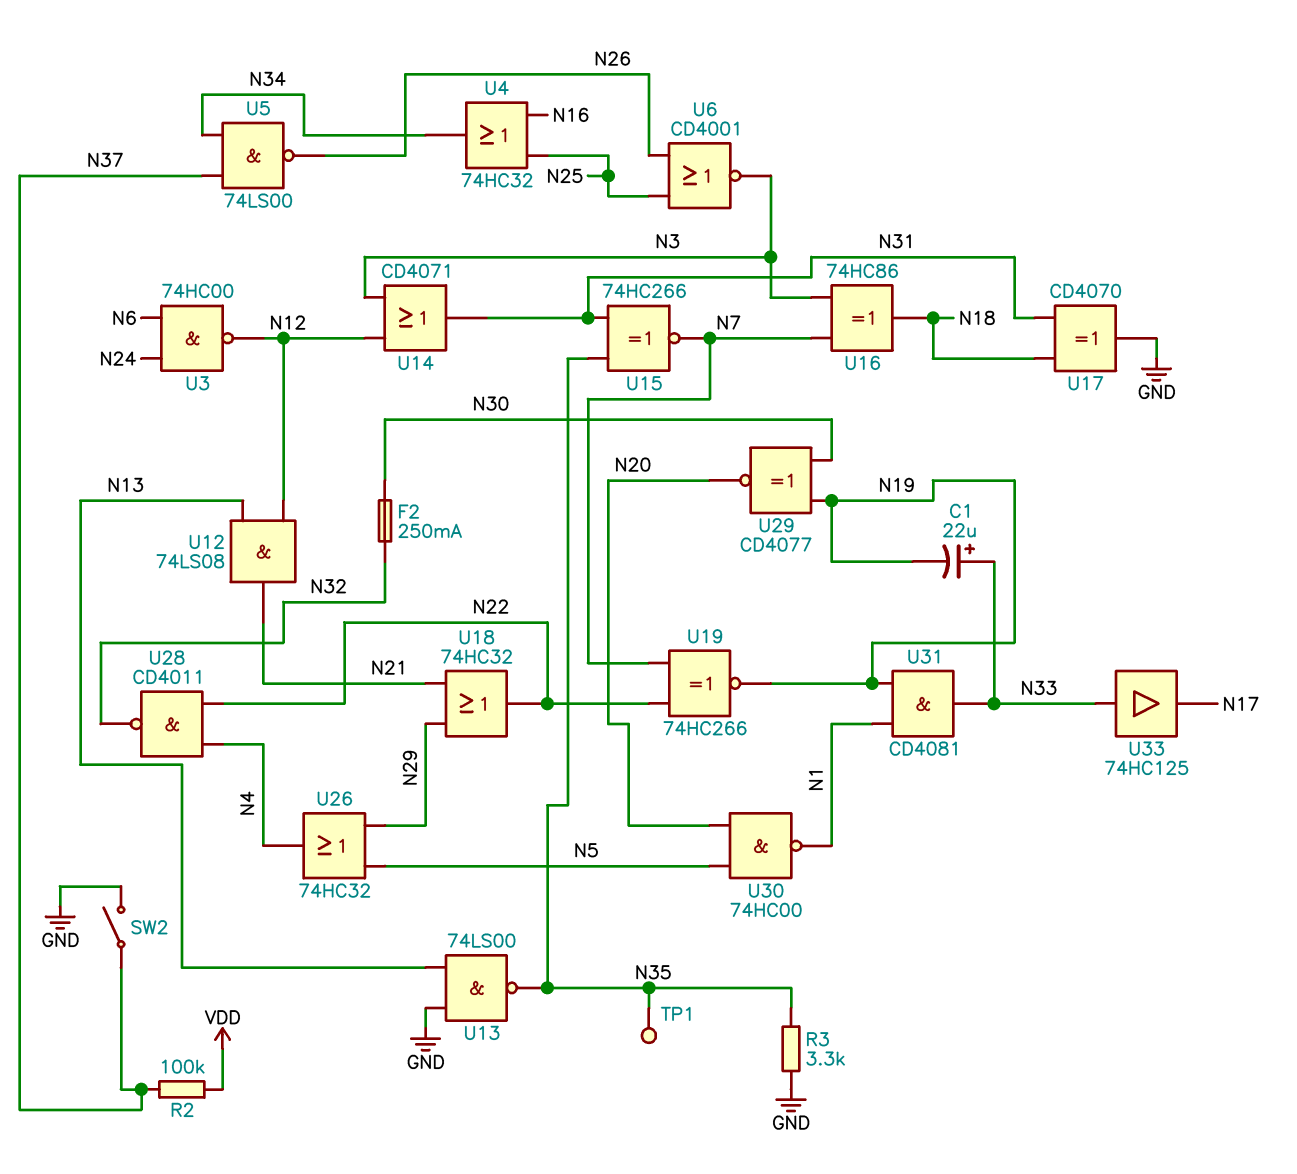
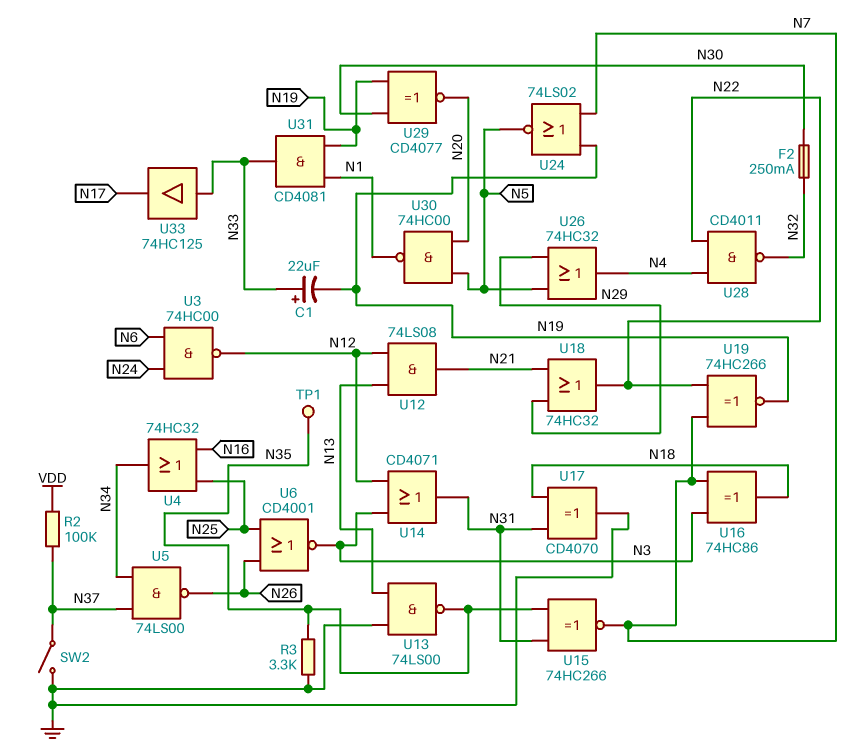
U24: none -> NOR 74LS02 (in N7, in N19, out N5)

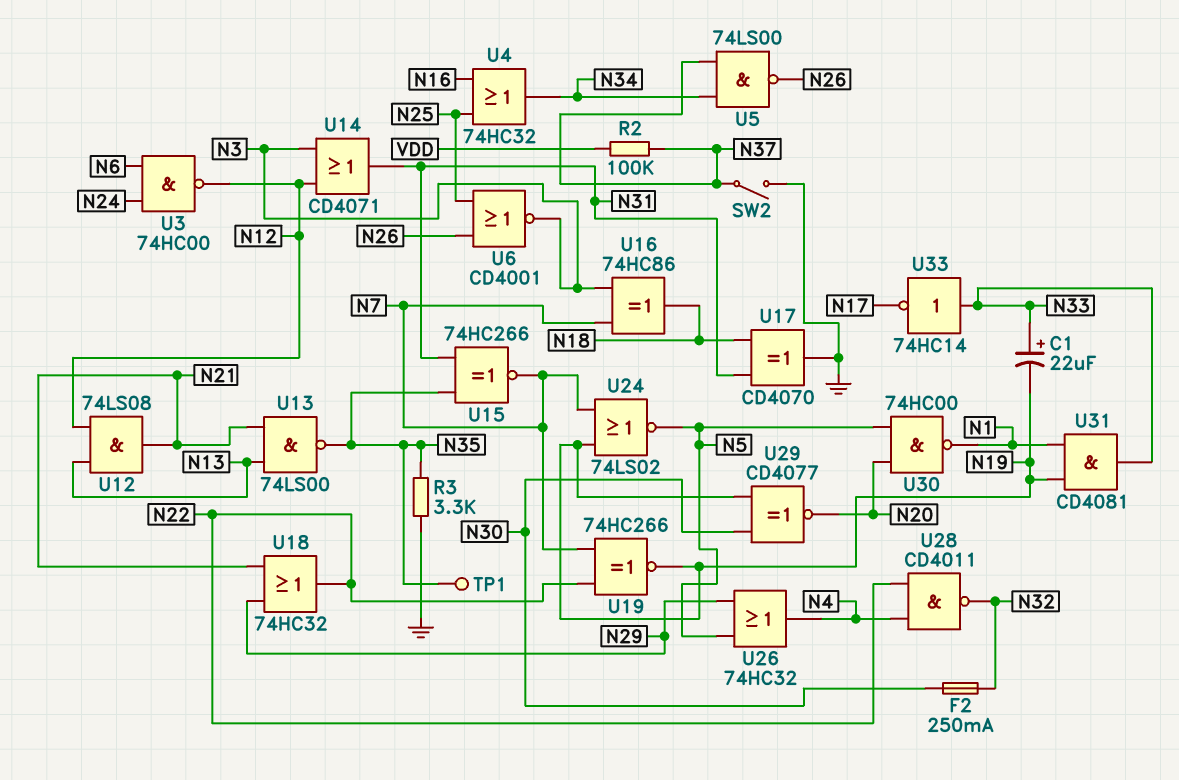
U13: NAND 74LS00 (in GND, in N13, out N35) -> NAND 74LS00 (in N13, in N21, out N35)
U33: buffer 74HC125 (in N33, out N17) -> NOT 74HC14 (in N33, out N17)

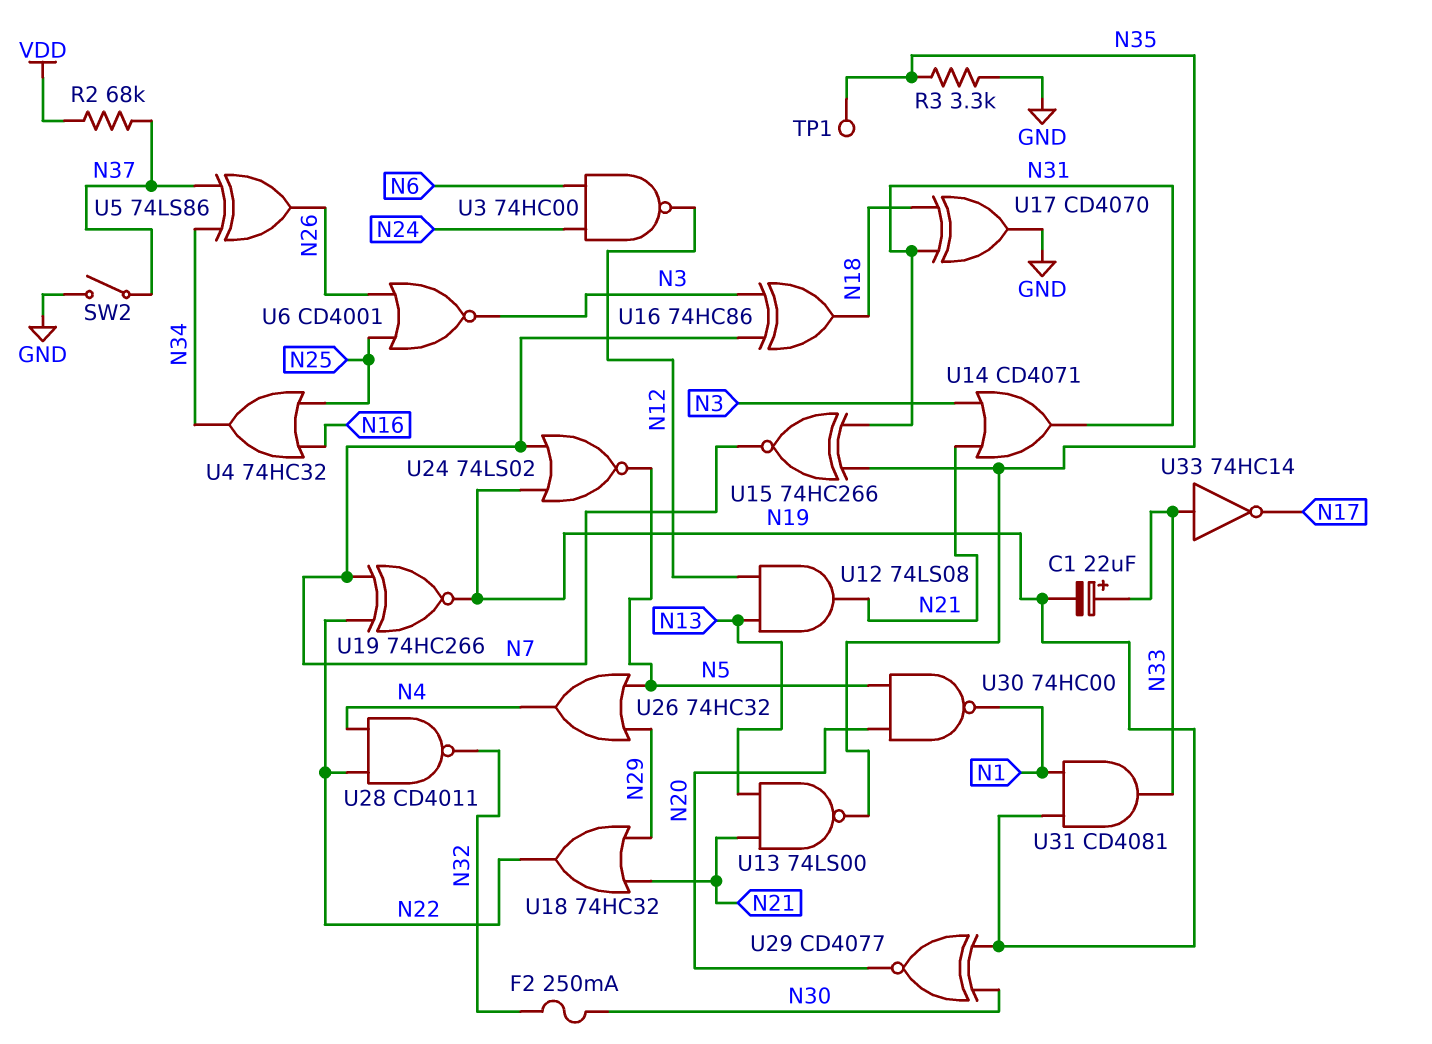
R2: 100k (N37, VDD) -> 68k (N37, VDD)
U5: NAND 74LS00 (in N34, in N37, out N26) -> XOR 74LS86 (in N34, in N37, out N26)
U14: OR CD4071 (in N3, in N12, out N31) -> OR CD4071 (in N3, in N21, out N31)

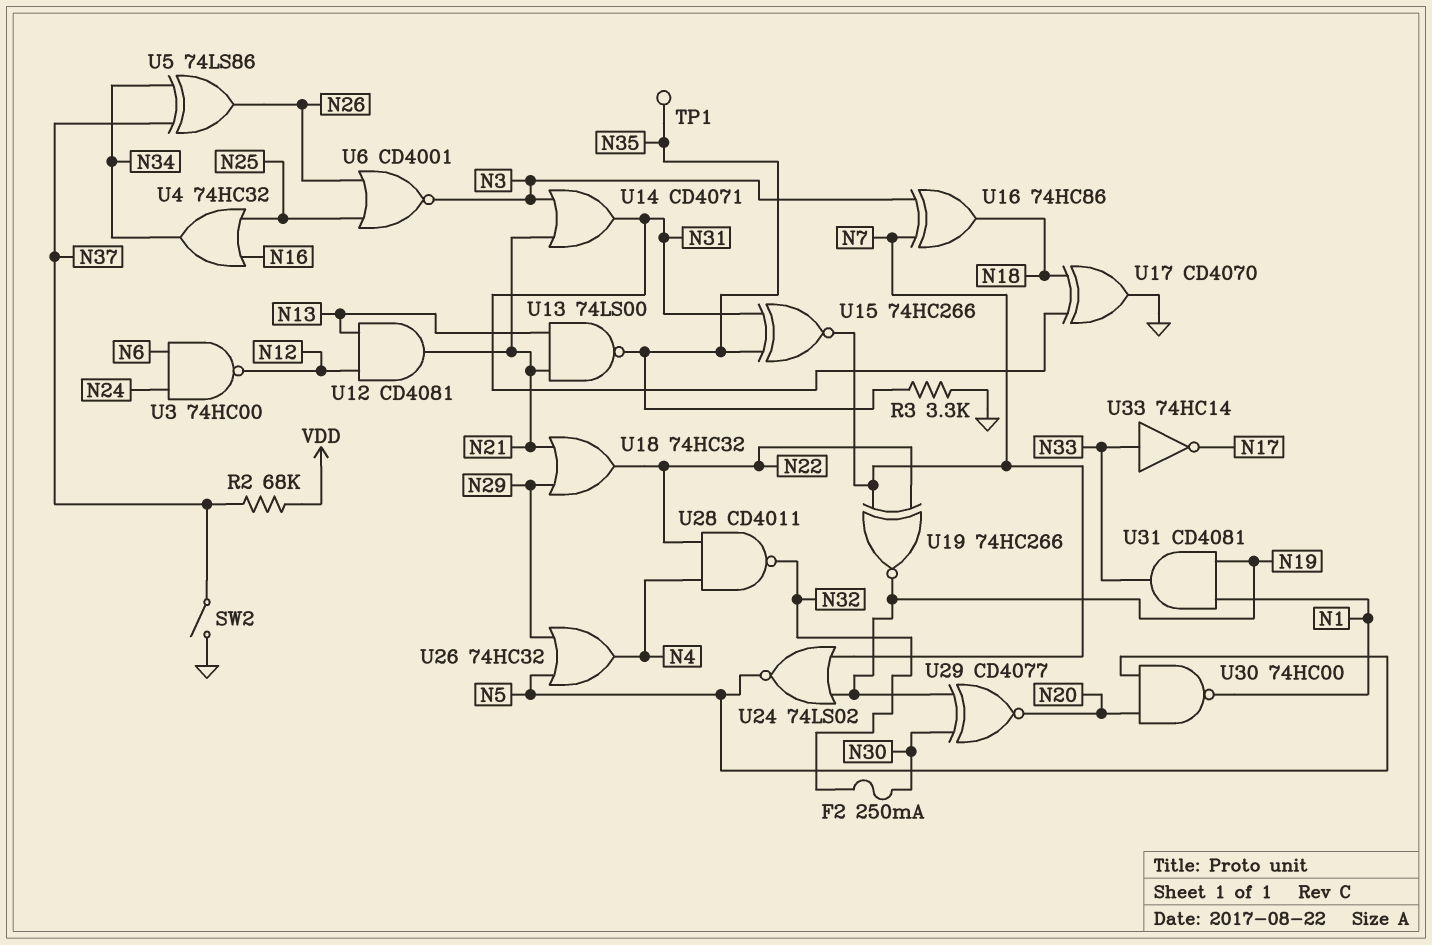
C1: 22uF (plus N33, minus N19) -> none
U12: AND 74LS08 (in N12, in N13, out N21) -> AND CD4081 (in N12, in N13, out N21)

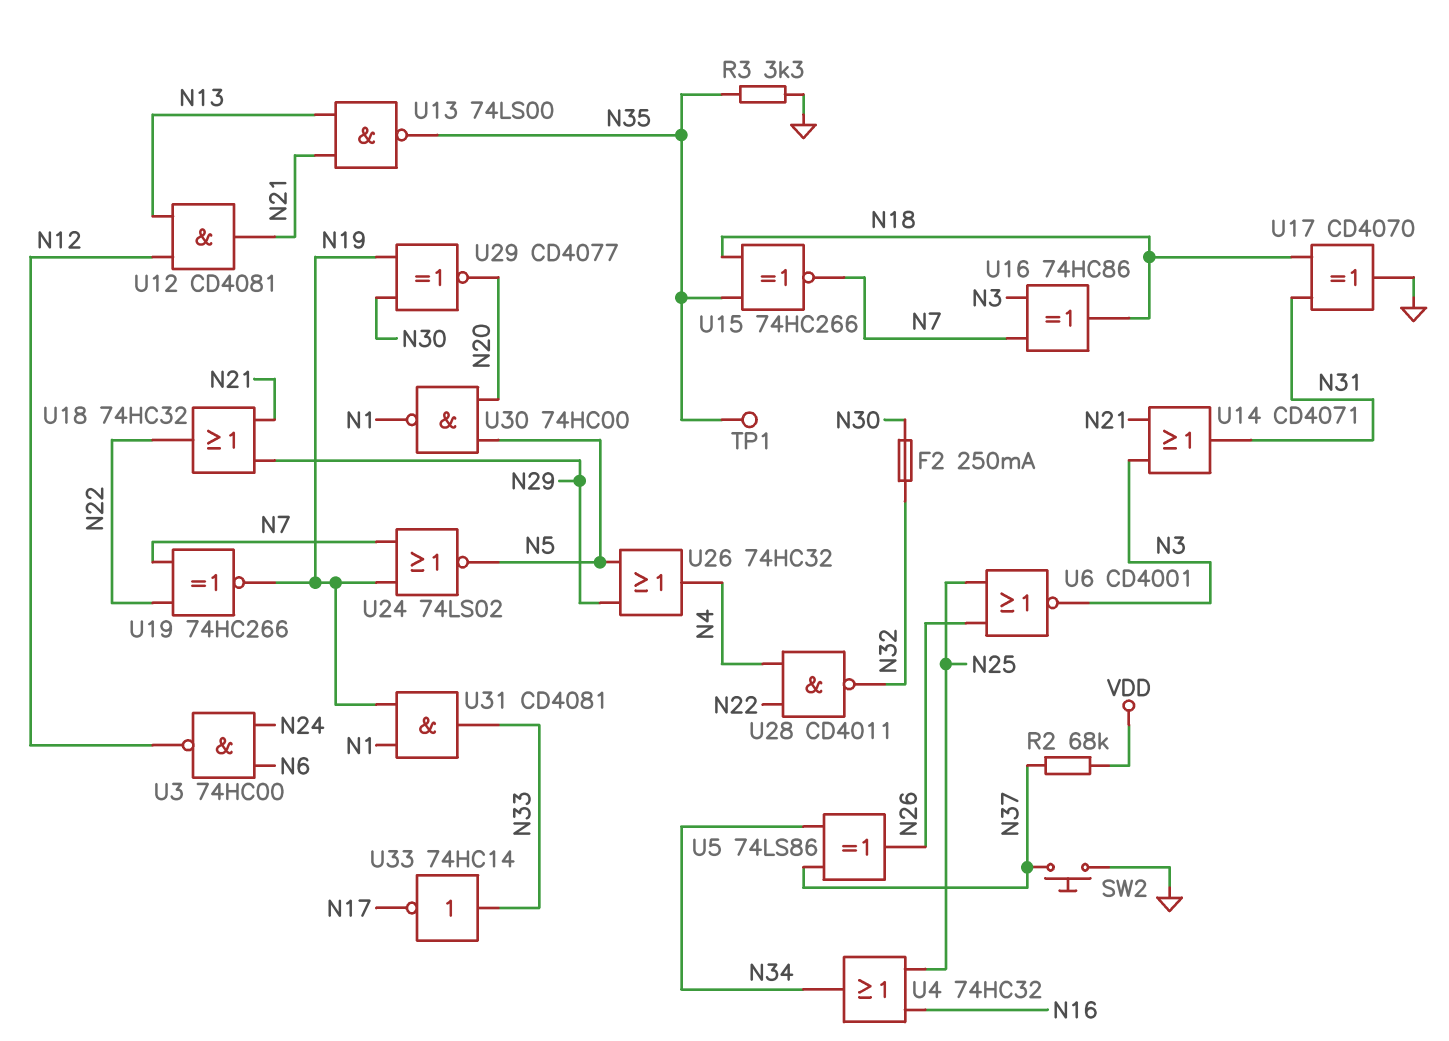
SW2: switch (GND, N37) -> button (GND, N37)
U15: XNOR 74HC266 (in N31, in N35, out N7) -> XNOR 74HC266 (in N18, in N35, out N7)

